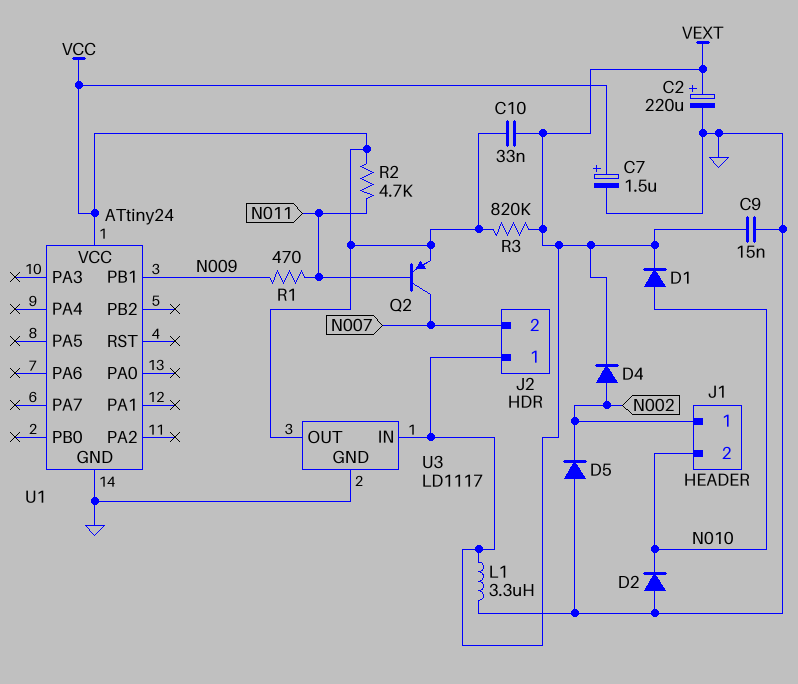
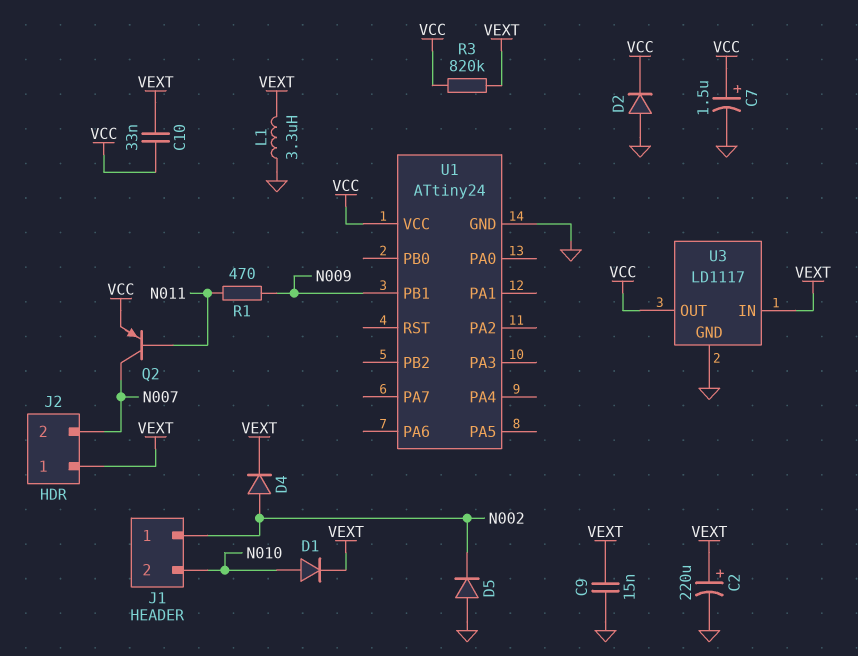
D2: diode (A GND, K N010) -> diode (A GND, K VCC)
R2: 4.7k (N011, VCC) -> none

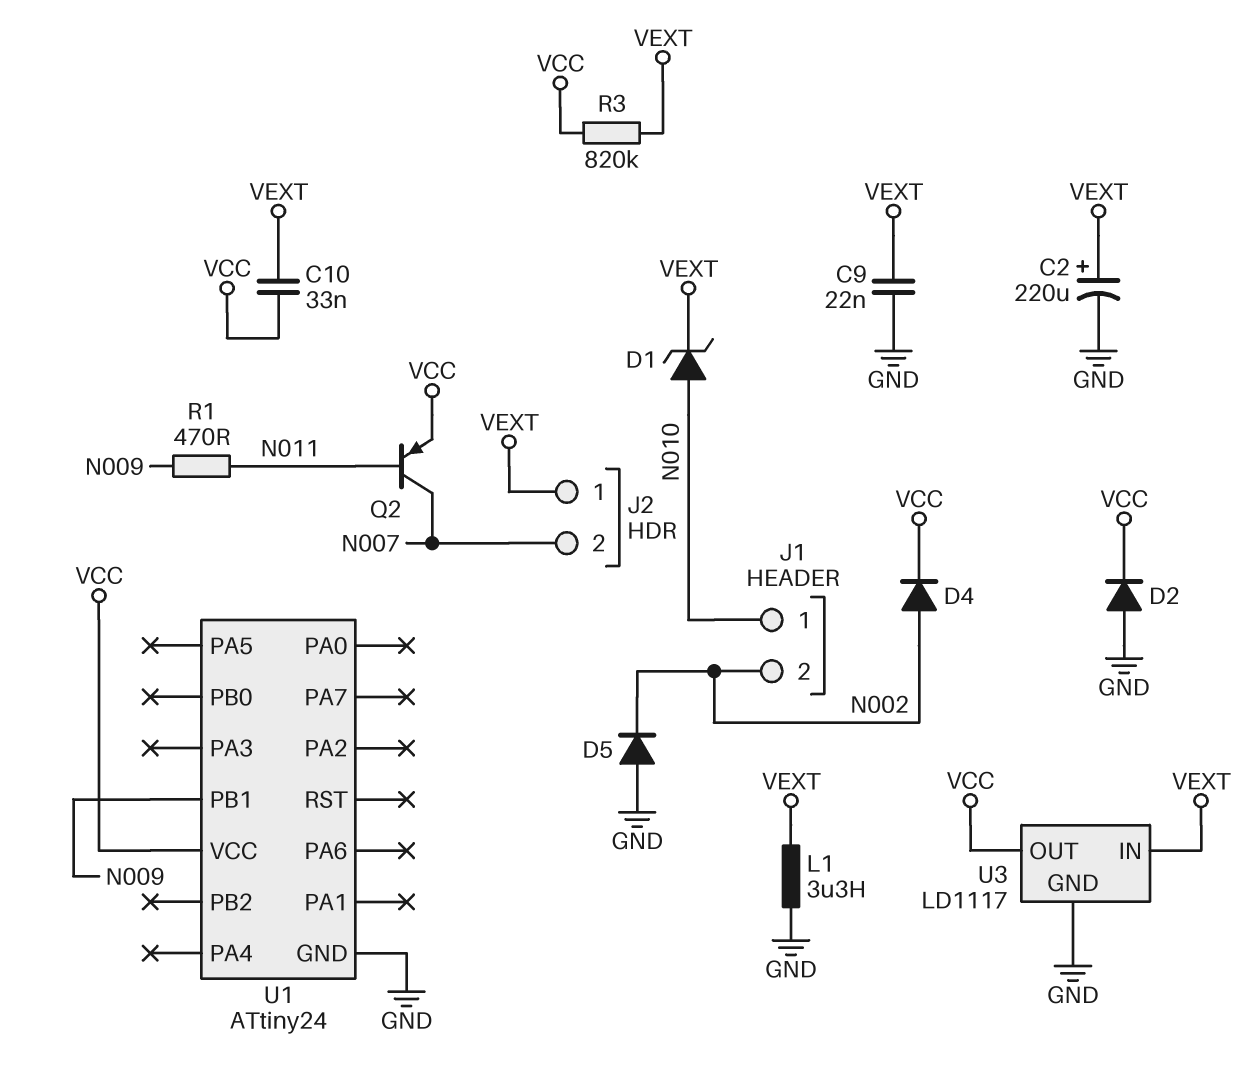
C7: 1.5uF (plus VCC, minus GND) -> none
C9: 15nF (GND, VEXT) -> 22nF (GND, VEXT)
D1: diode (A N010, K VEXT) -> zener (A N010, K VEXT)
D4: diode (A N002, K VEXT) -> diode (A N002, K VCC)
J1 pin 1: N002 -> N010
J1 pin 2: N010 -> N002

